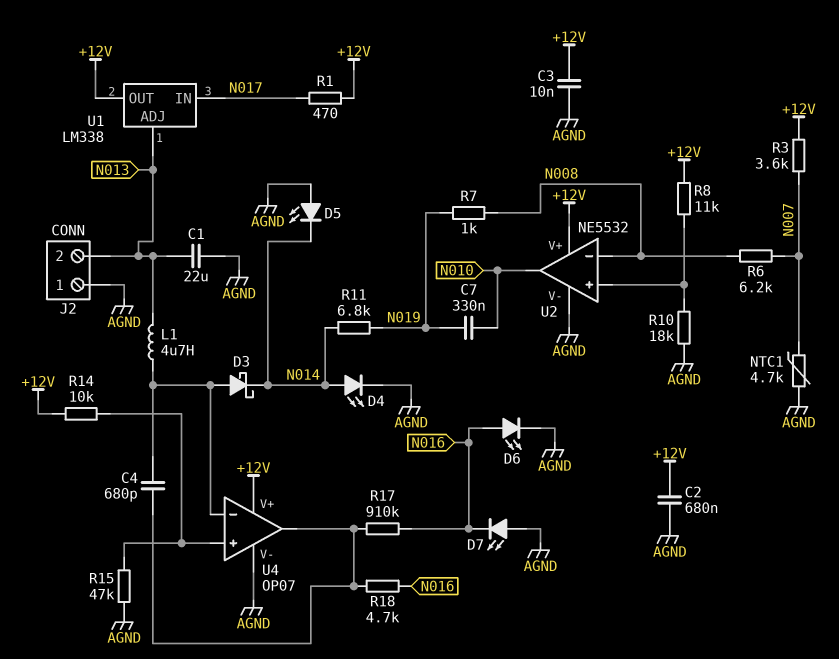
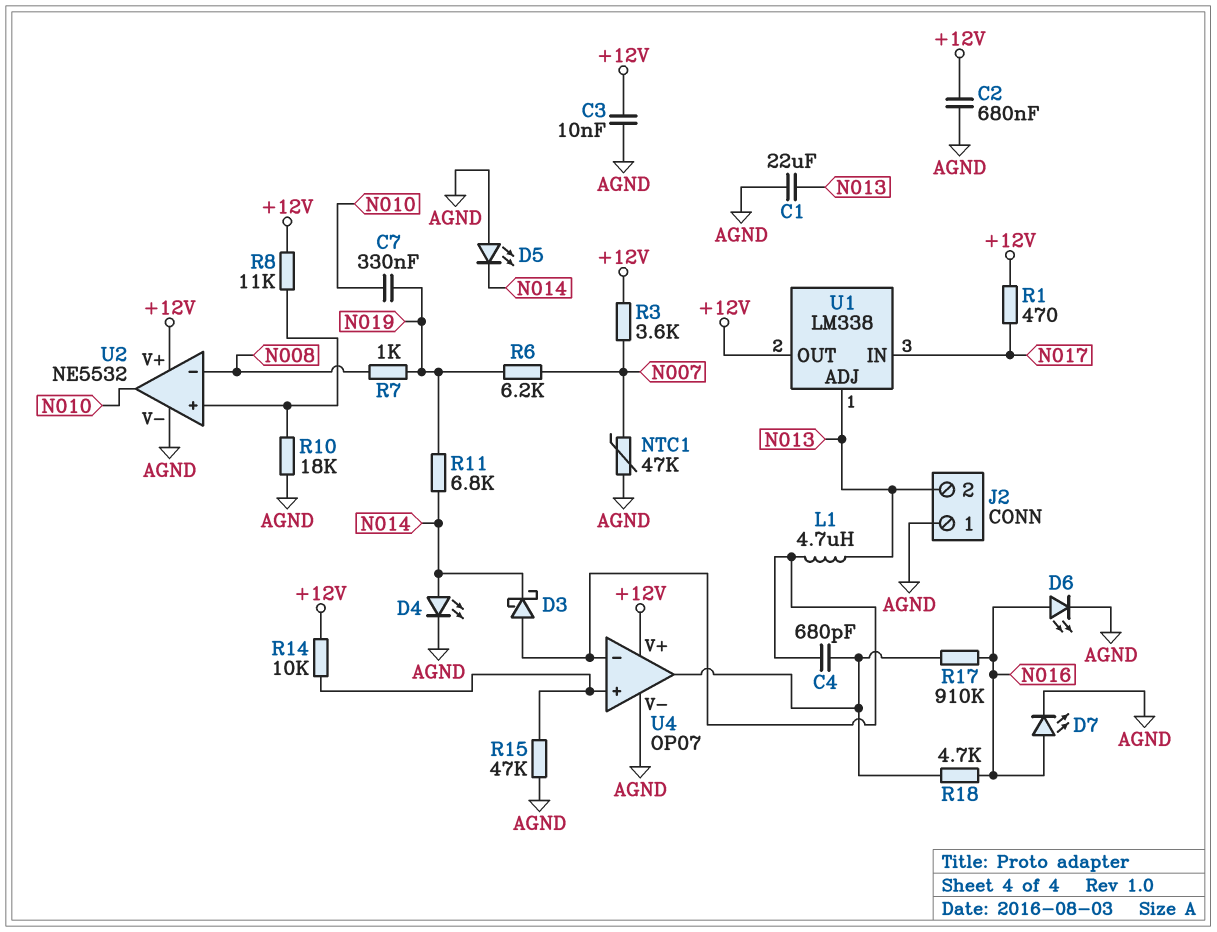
D7: LED (A AGND, K N016) -> LED (A N016, K AGND)
NTC1: 4.7k (AGND, N007) -> 47k (AGND, N007)
R6: 6.2k (N007, N008) -> 6.2k (N007, N019)

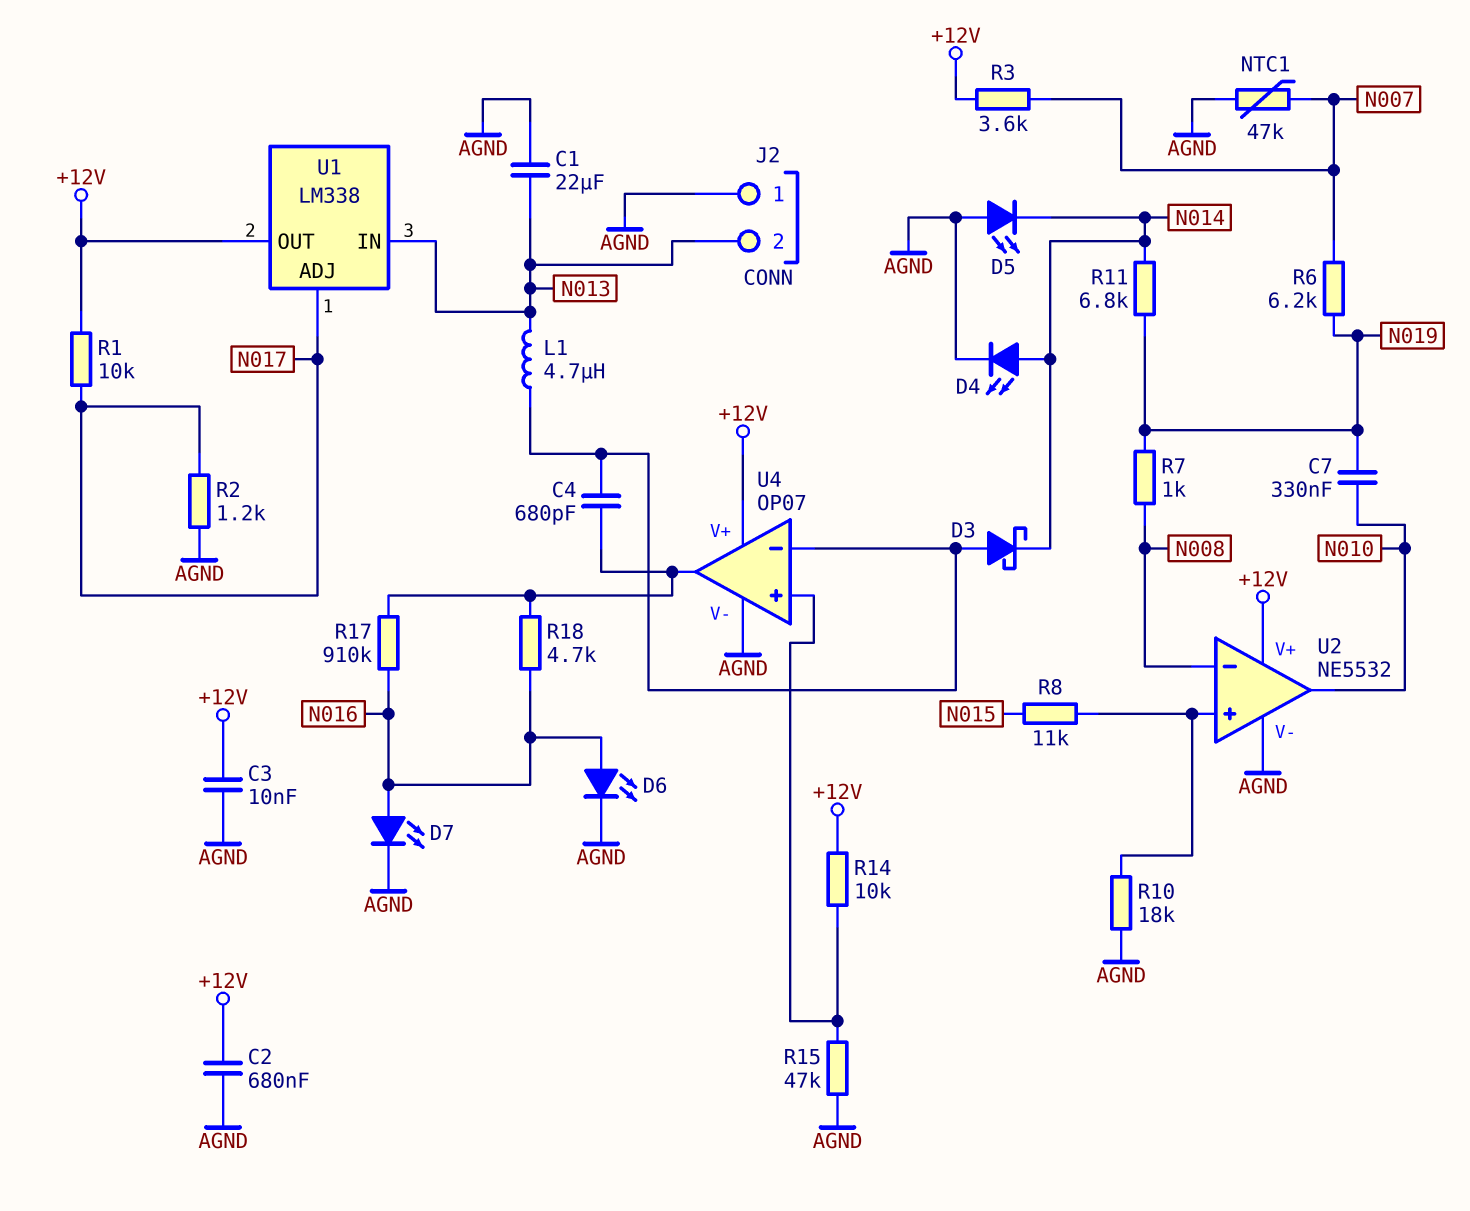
R1: 470 (+12V, N017) -> 10k (+12V, N017)
R2: none -> 1.2k (AGND, N017)
R8: 11k (+12V, U2/in+) -> 11k (N015, U2/in+)
U1 pin ADJ: N013 -> N017
U1 pin IN: N017 -> N013

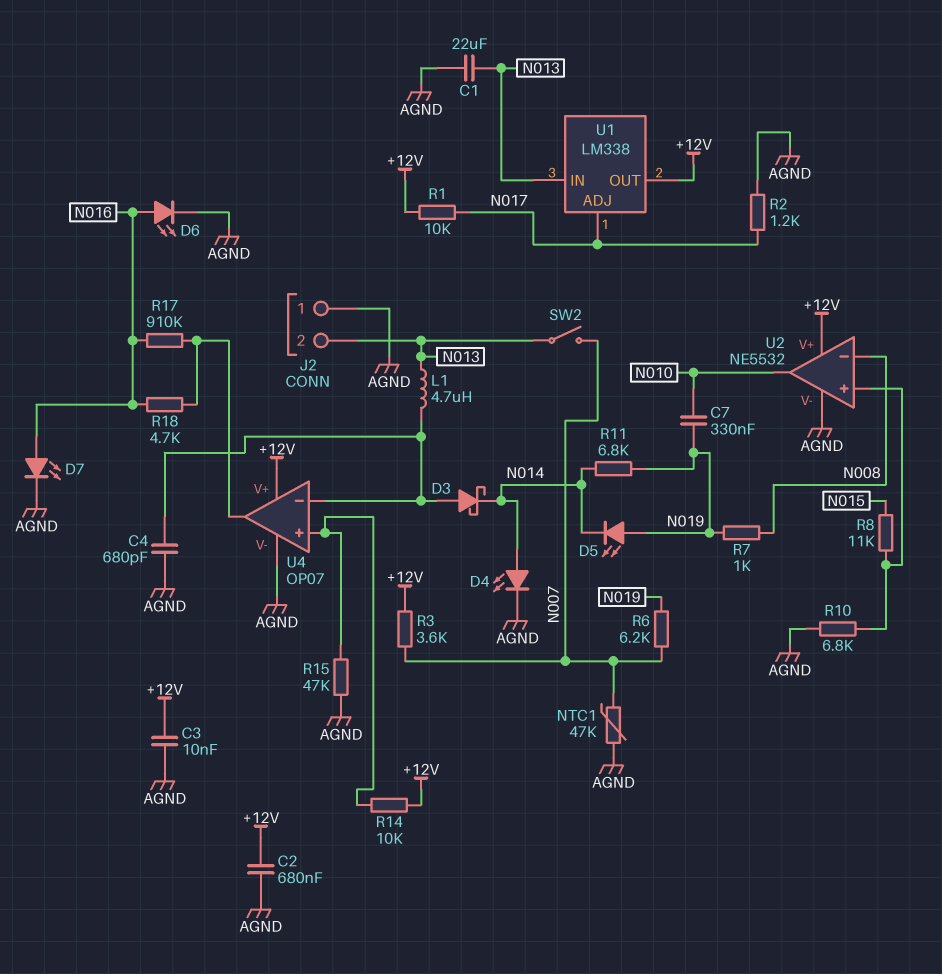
C4: 680pF (U4/in-, U4/out) -> 680pF (AGND, U4/in-)
D5: LED (A AGND, K N014) -> LED (A N019, K N014)
R10: 18k (AGND, U2/in+) -> 6.8k (AGND, U2/in+)
SW2: none -> switch (N007, N013)

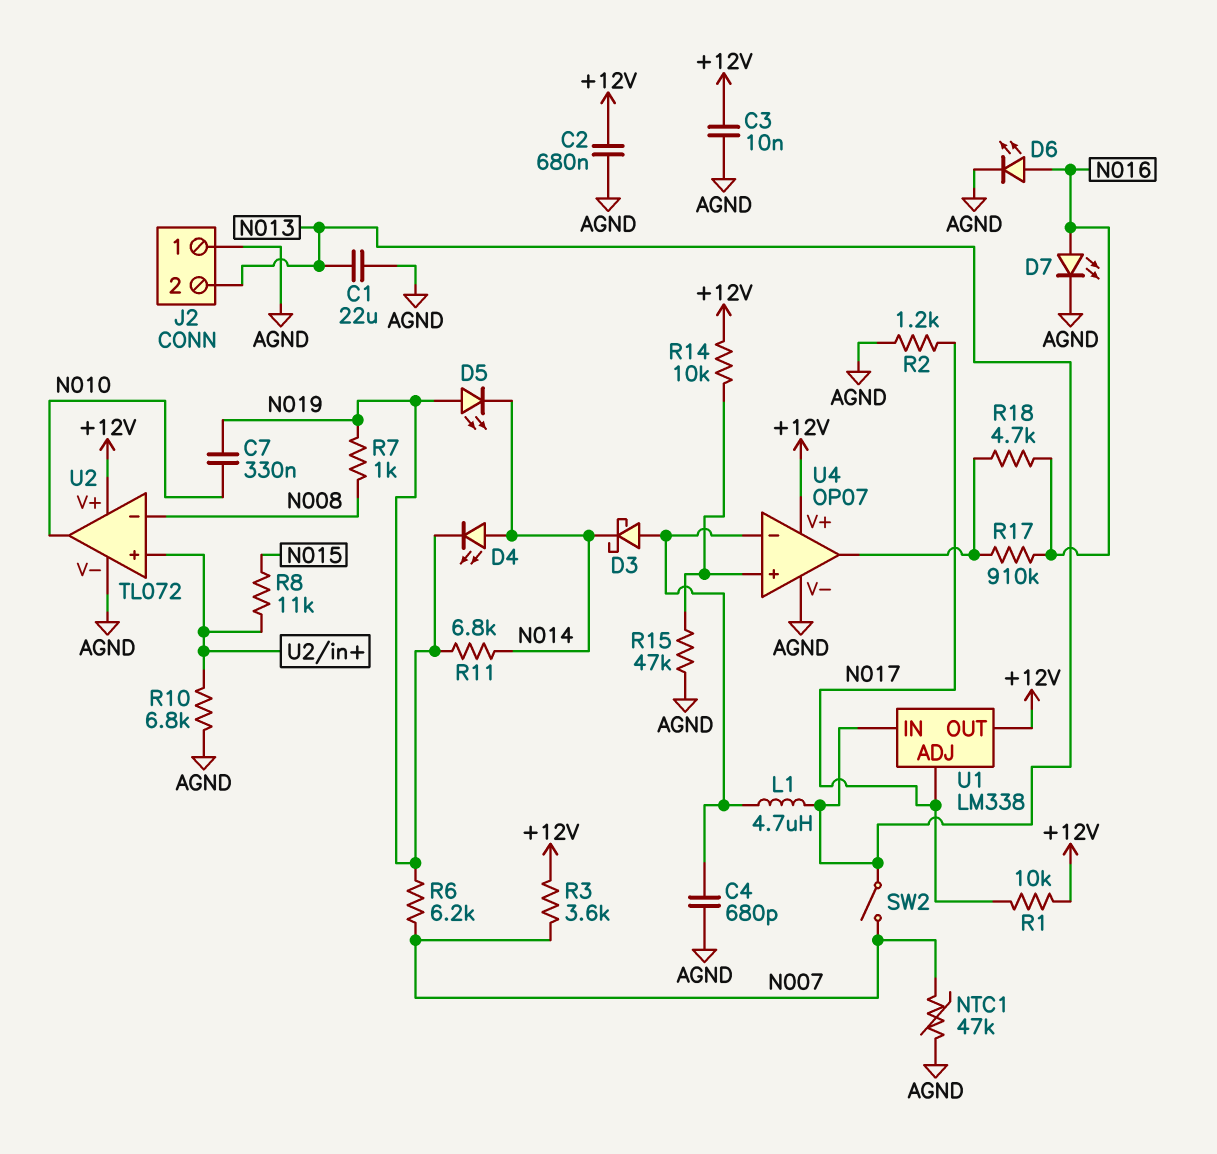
D4: LED (A N014, K AGND) -> LED (A N014, K N019)
U2: NE5532 -> TL072

